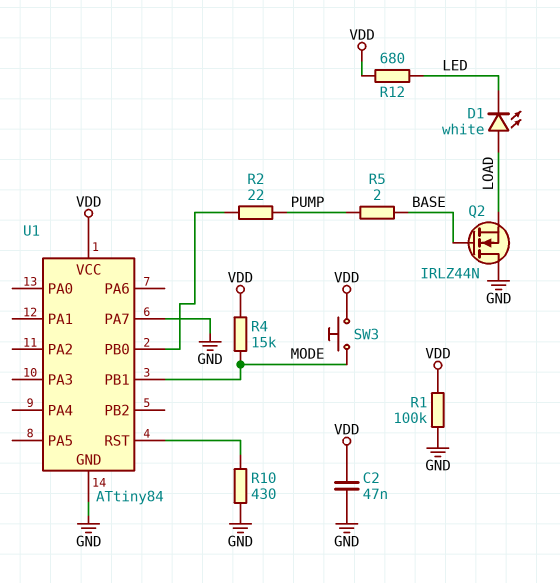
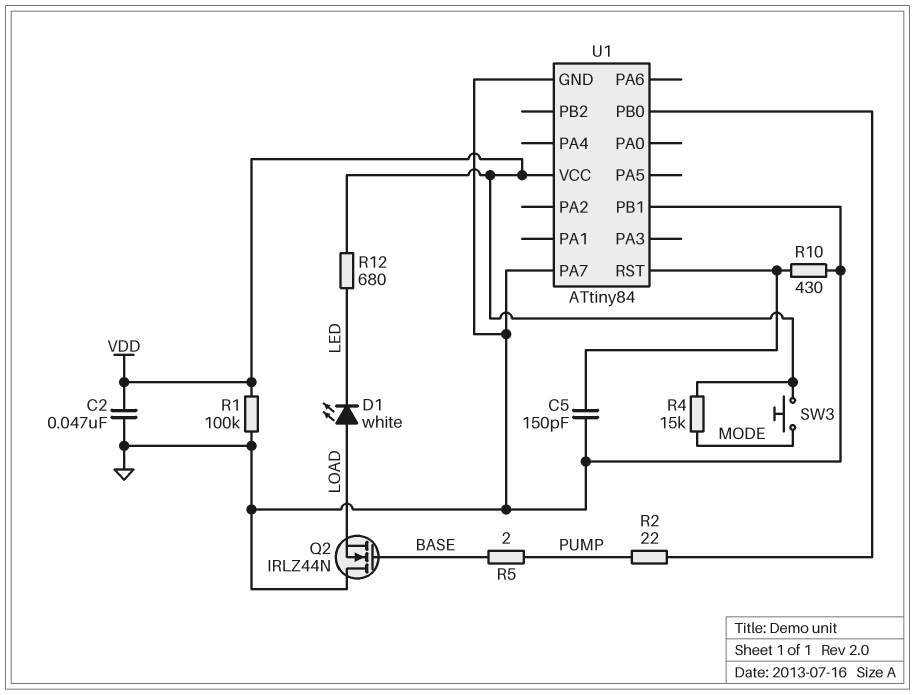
C5: none -> 150pF (GND, U1/RST)
U1 pin PB1: MODE -> GND

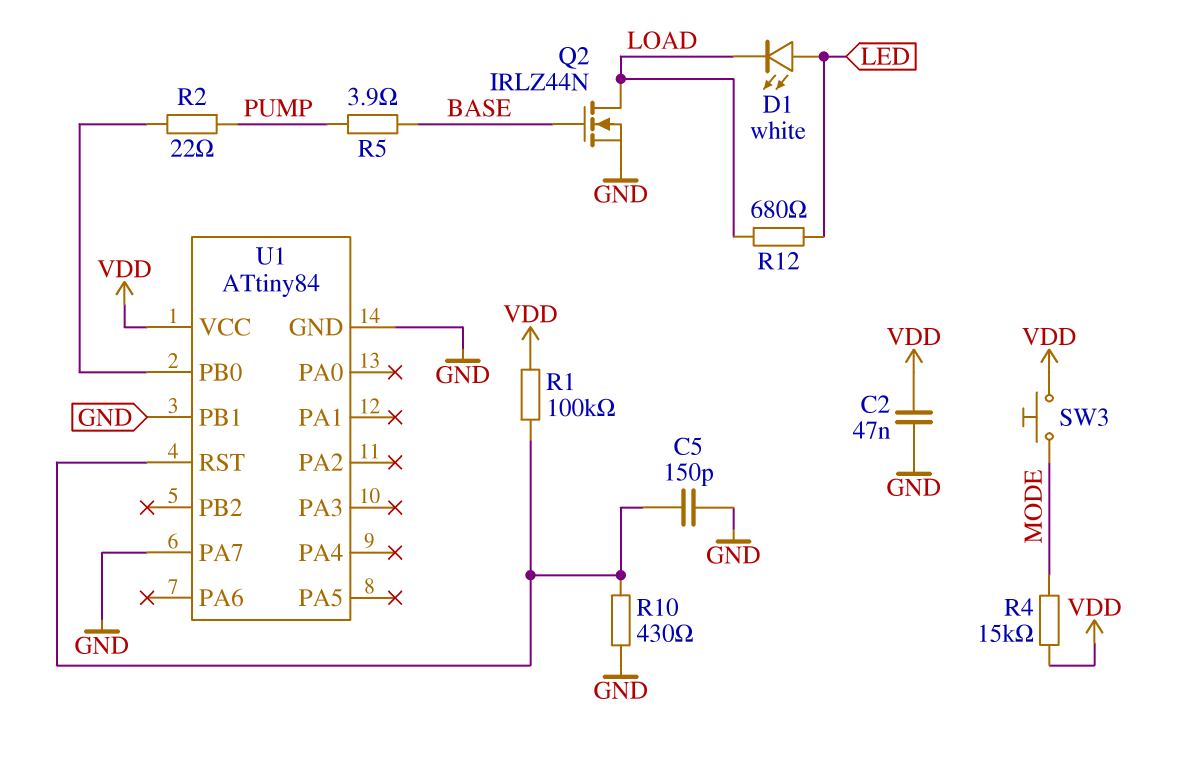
D1: LED white (A LOAD, K LED) -> LED white (A LED, K LOAD)
Q2: NMOS IRLZ44N (G BASE, D GND, S LOAD) -> NMOS IRLZ44N (G BASE, D LOAD, S GND)
R1: 100k (GND, VDD) -> 100k (U1/RST, VDD)
R5: 2 (BASE, PUMP) -> 3.9 (BASE, PUMP)
R12: 680 (LED, VDD) -> 680 (LED, LOAD)

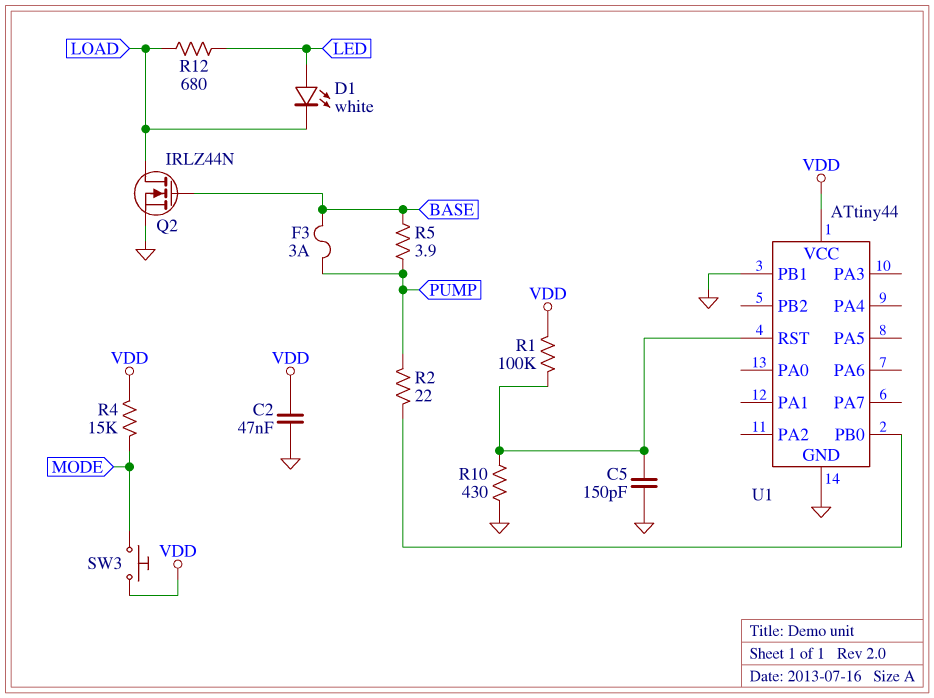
F3: none -> 3A (BASE, PUMP)
U1: ATtiny84 -> ATtiny44
U1 pin PA7: GND -> none

